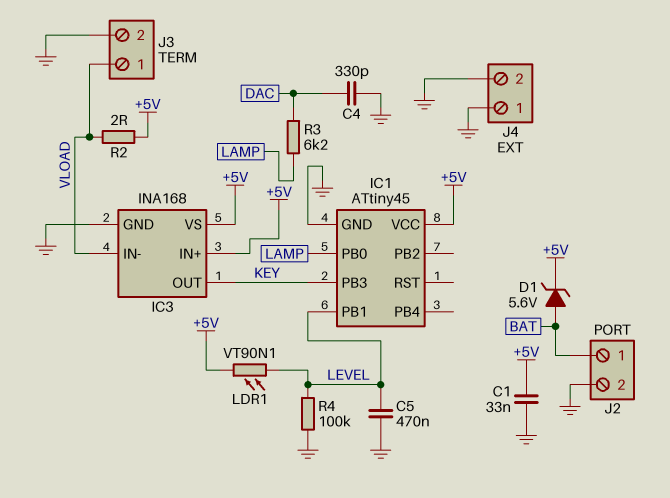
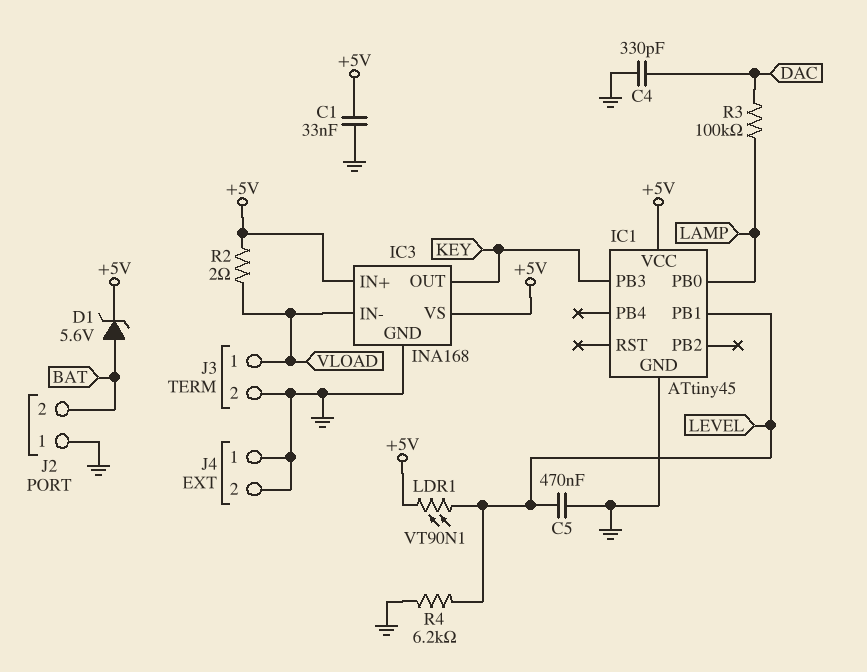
J2 pin 1: BAT -> GND
J2 pin 2: GND -> BAT
R3: 6.2k (DAC, LAMP) -> 100k (DAC, LAMP)
R4: 100k (GND, LEVEL) -> 6.2k (GND, LEVEL)

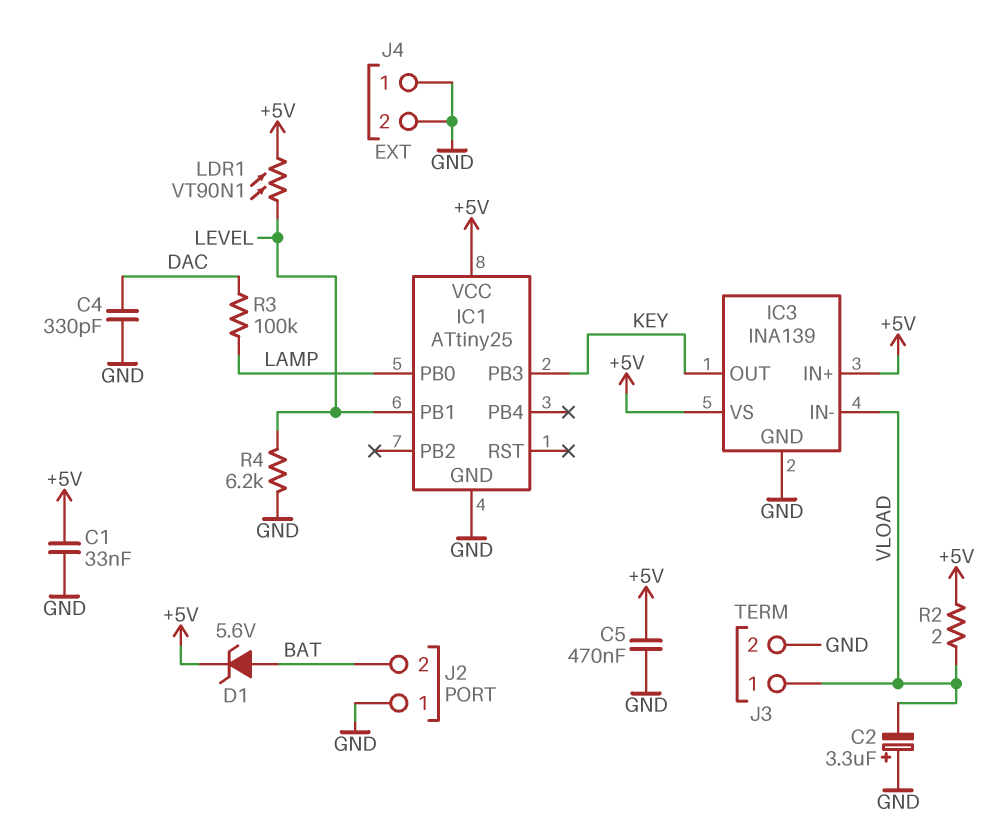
C2: none -> 3.3uF (plus GND, minus VLOAD)
C5: 470nF (GND, LEVEL) -> 470nF (+5V, GND)
IC1: ATtiny45 -> ATtiny25
IC3: INA168 -> INA139

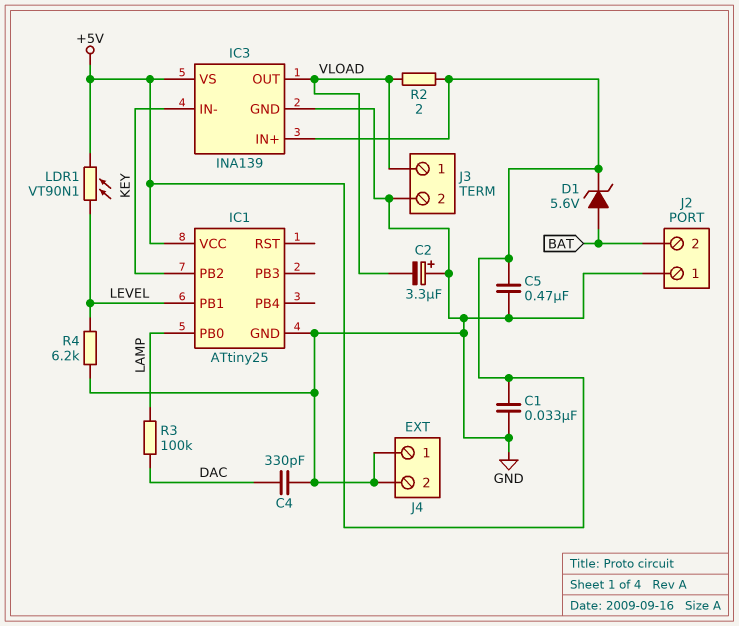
IC1 pin PB2: none -> KEY
IC1 pin PB3: KEY -> none
IC3 pin IN-: VLOAD -> KEY
IC3 pin OUT: KEY -> VLOAD

